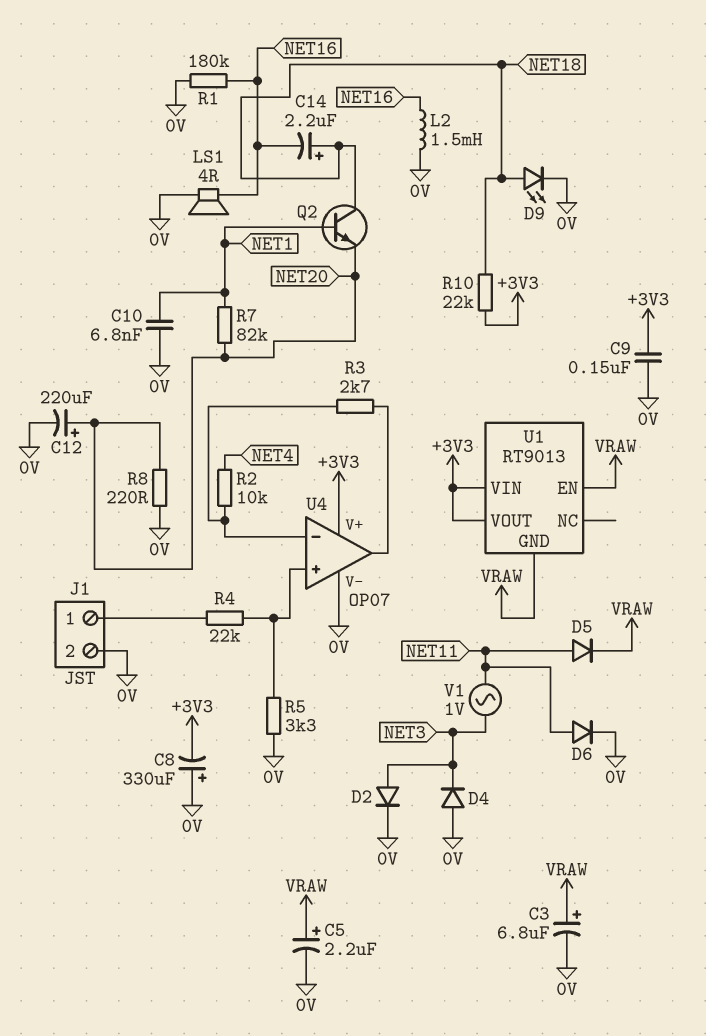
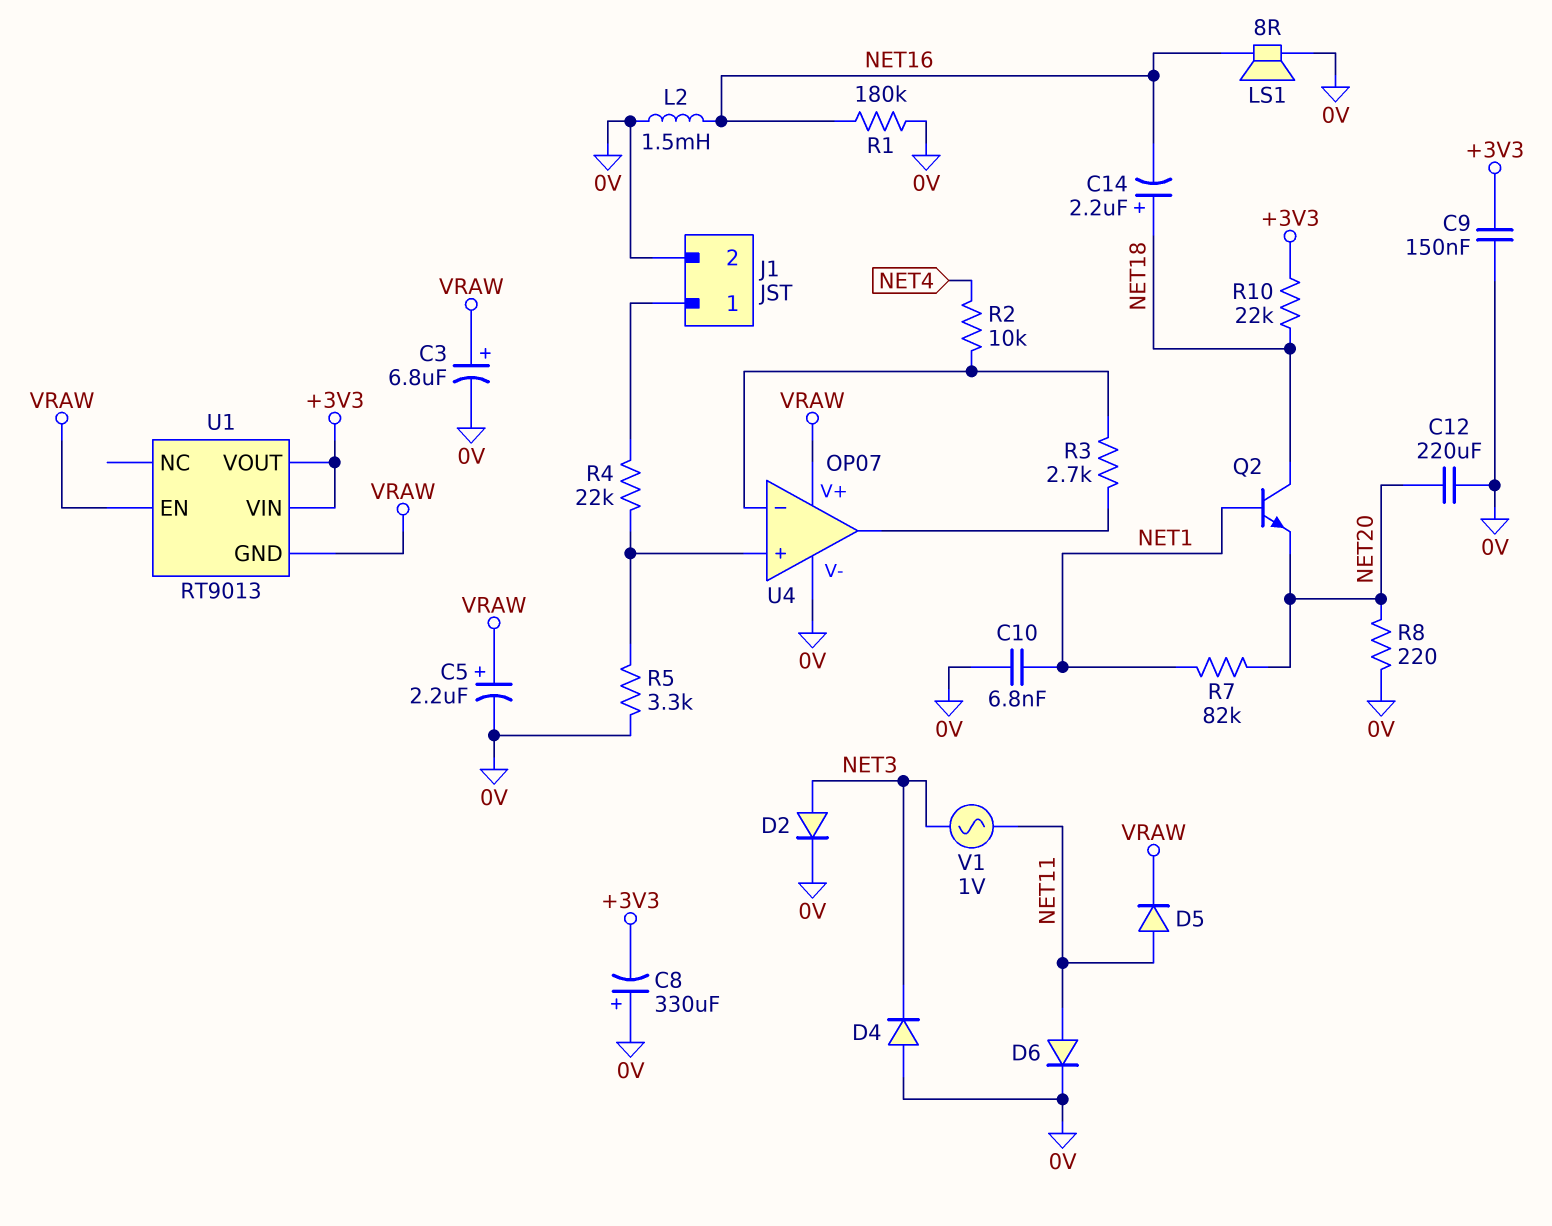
C12: 220uF (plus NET20, minus 0V) -> 220uF (0V, NET20)
D9: LED (A NET18, K 0V) -> none
LS1: speaker 4R (0V, NET16) -> speaker 8R (0V, NET16)
U4 pin V+: +3V3 -> VRAW

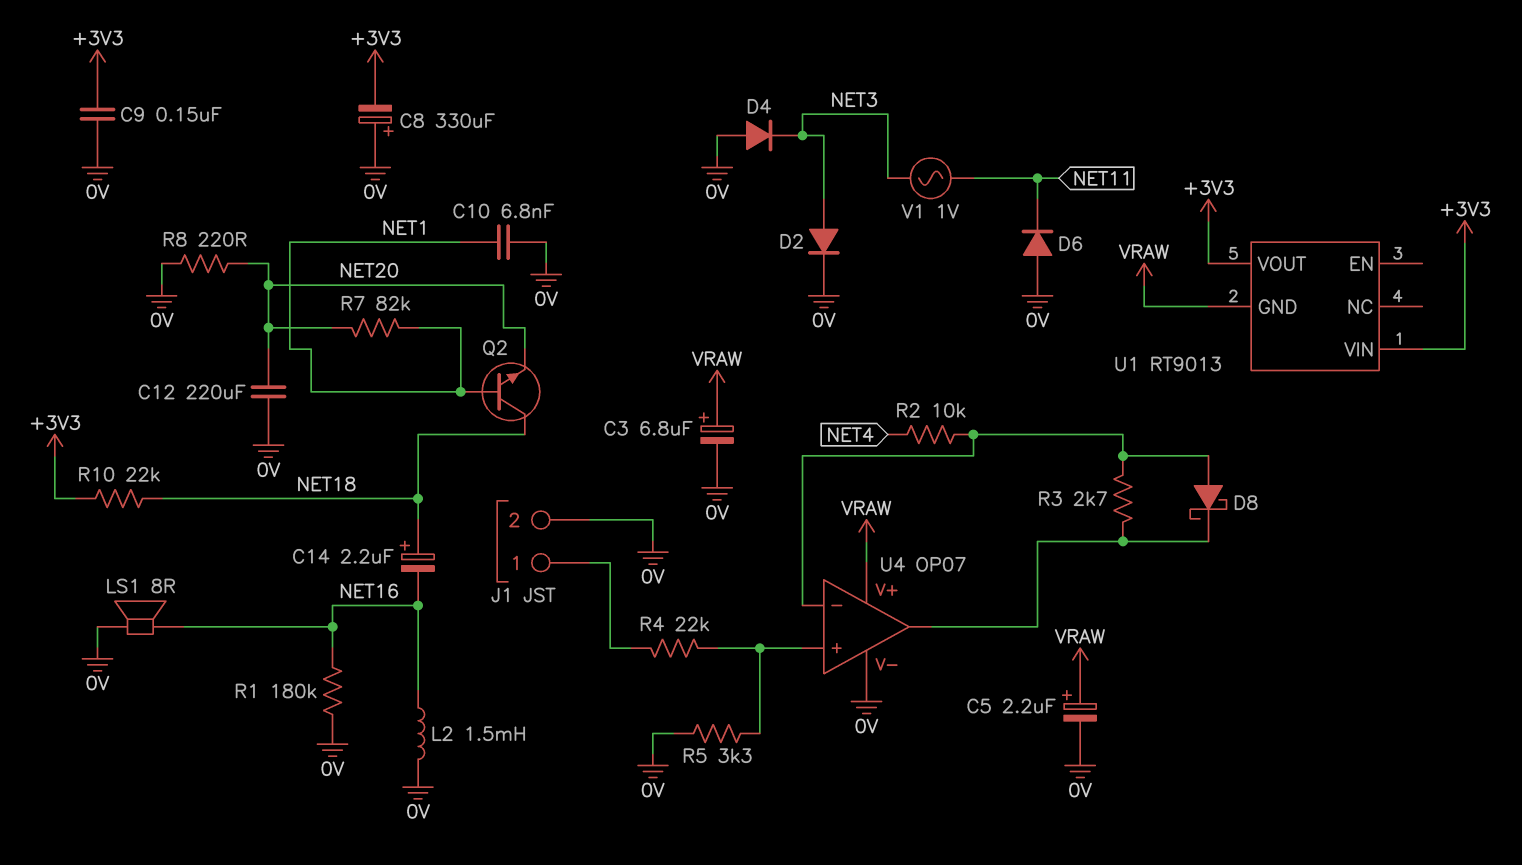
D5: diode (A NET11, K VRAW) -> none
D6: diode (A NET11, K 0V) -> diode (A 0V, K NET11)
D8: none -> schottky (A U4/in-, K U4/out)
U1 pin EN: VRAW -> none

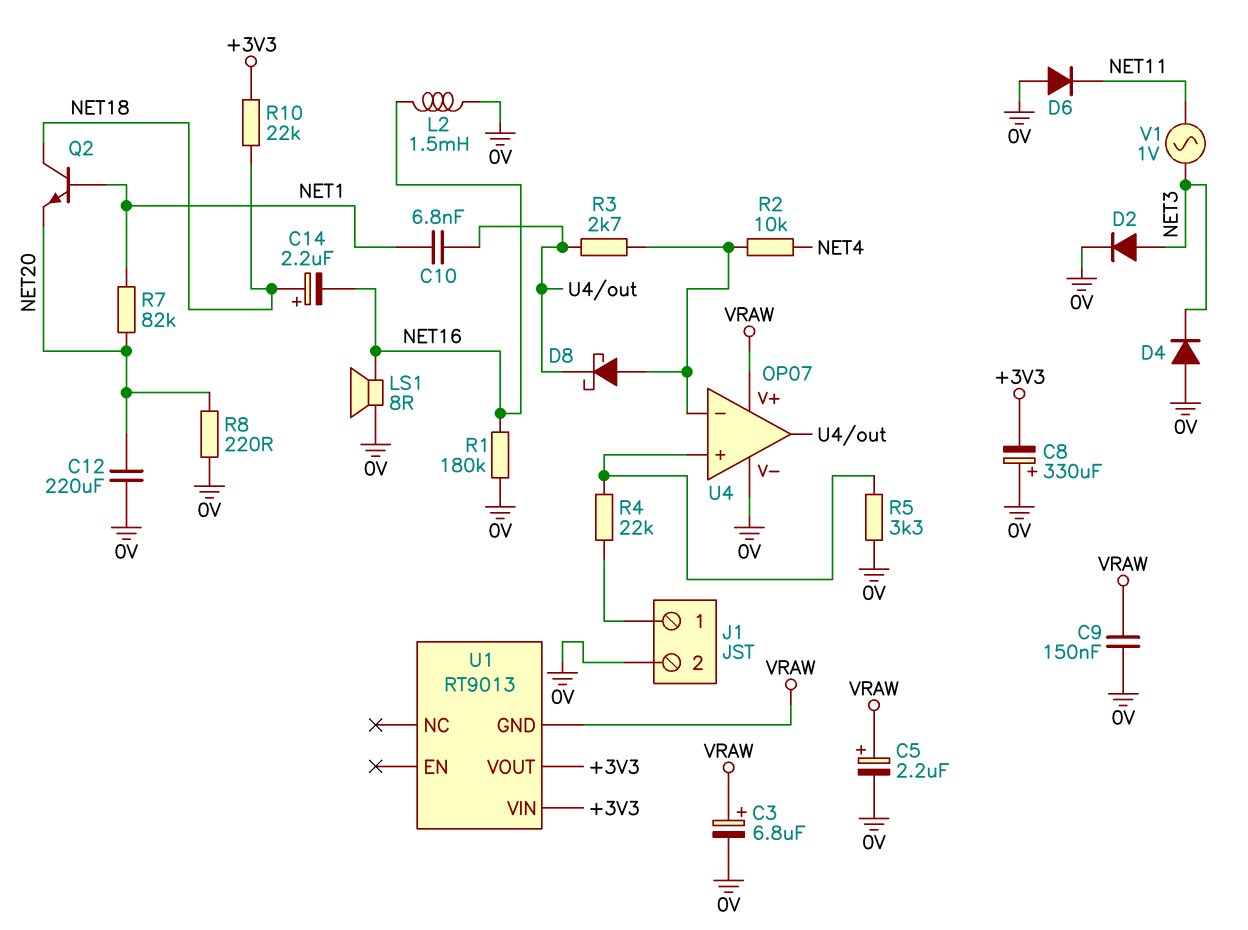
C9: 150nF (+3V3, 0V) -> 150nF (0V, VRAW)
C10: 6.8nF (0V, NET1) -> 6.8nF (NET1, U4/out)

